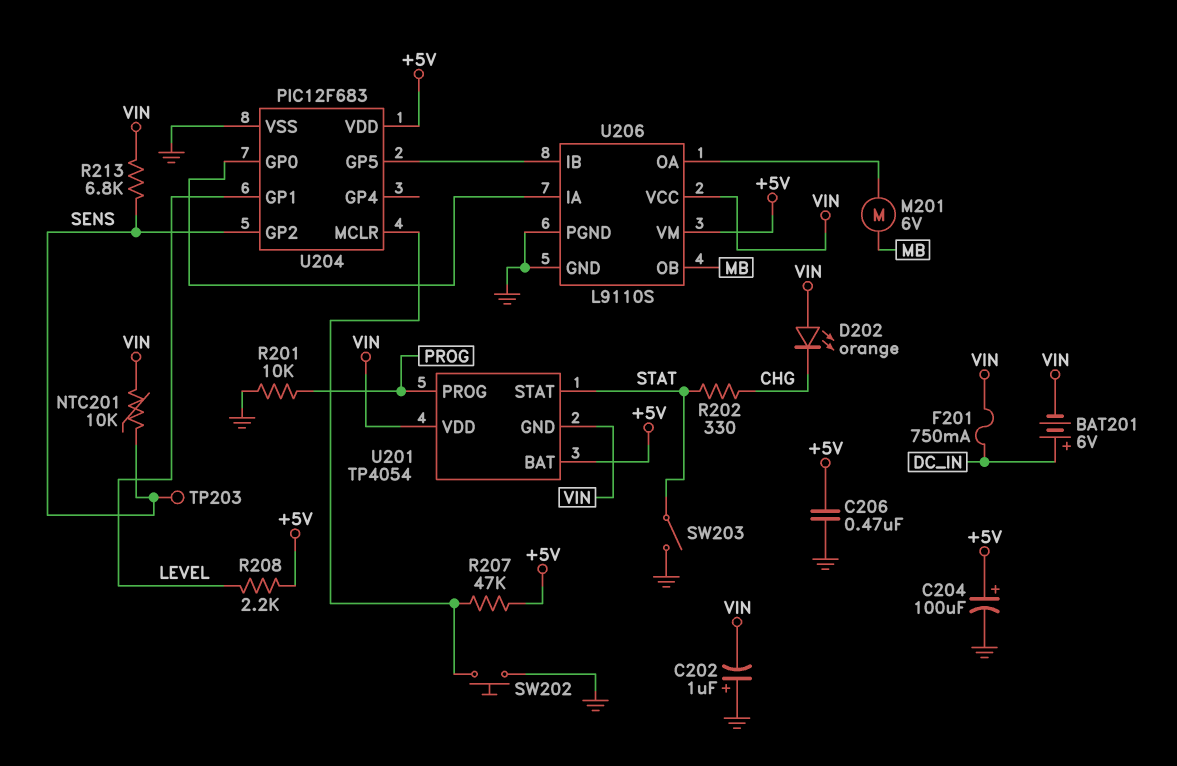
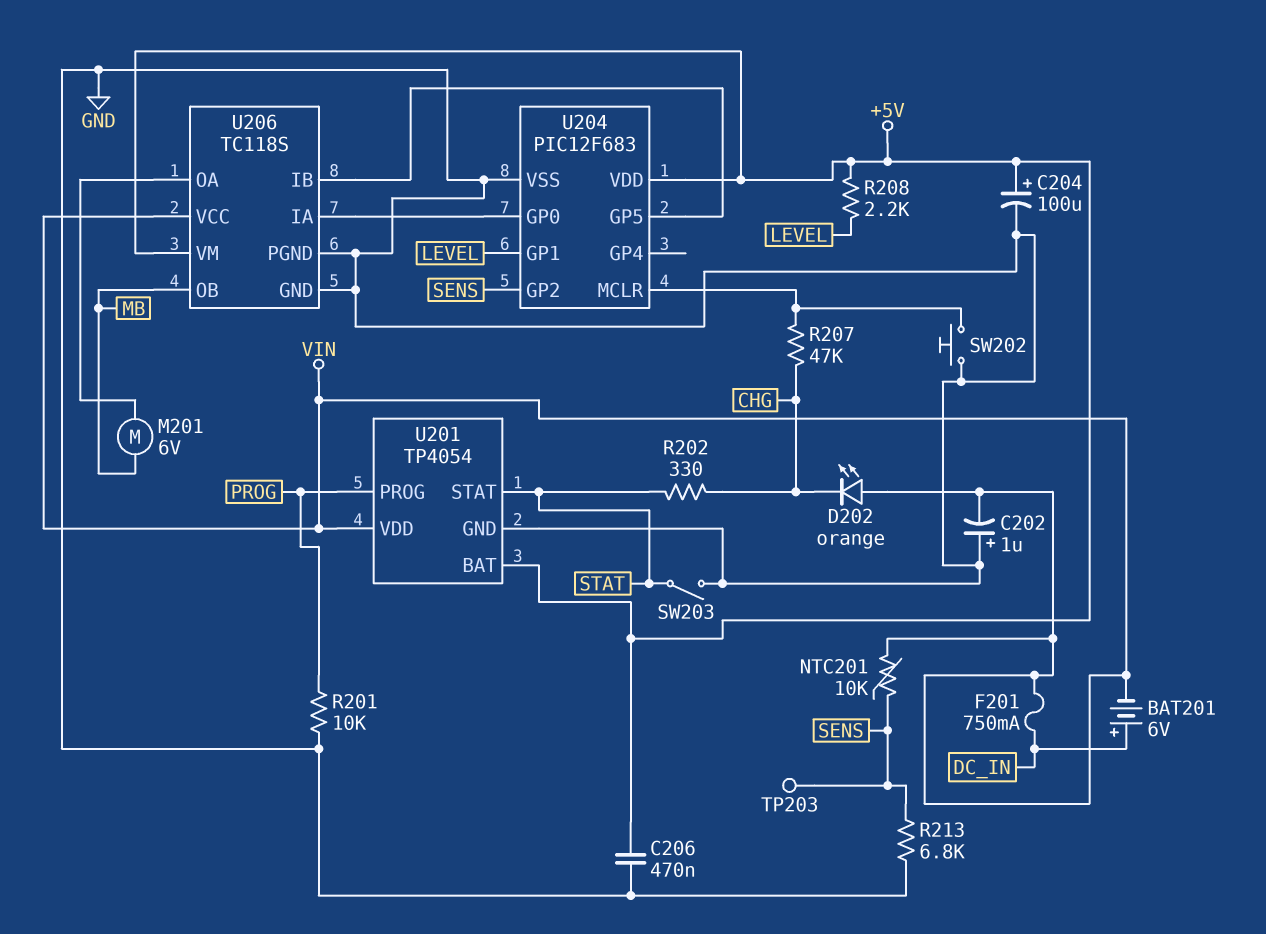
R207: 47k (+5V, U204/MCLR) -> 47k (CHG, U204/MCLR)
R213: 6.8k (SENS, VIN) -> 6.8k (GND, SENS)
U201 pin GND: VIN -> GND
U206: L9110S -> TC118S

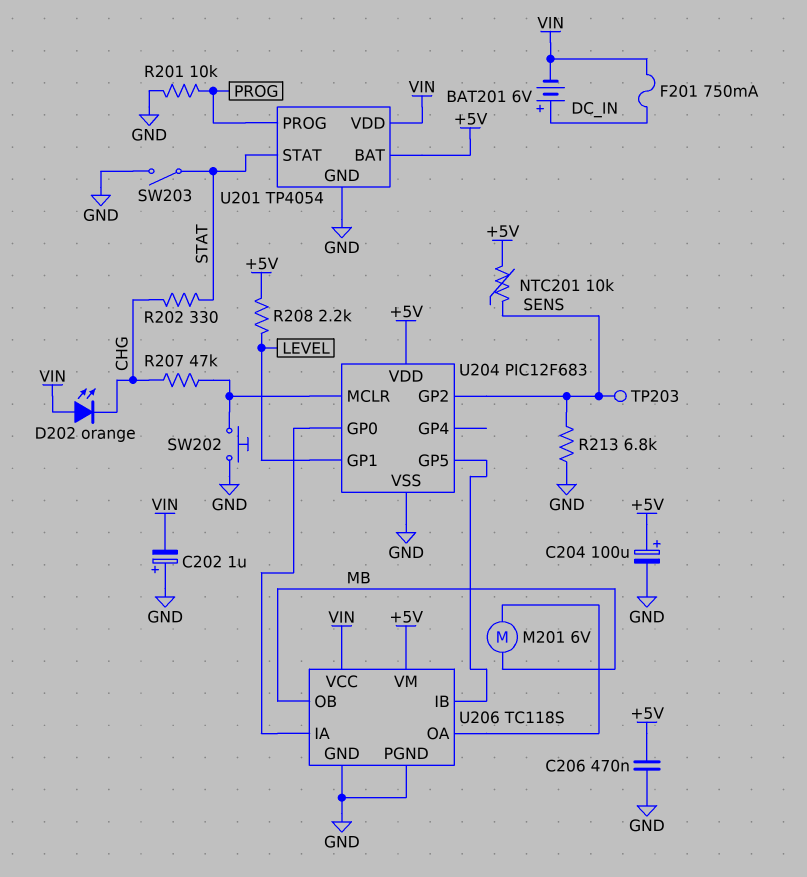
NTC201: 10k (SENS, VIN) -> 10k (+5V, SENS)

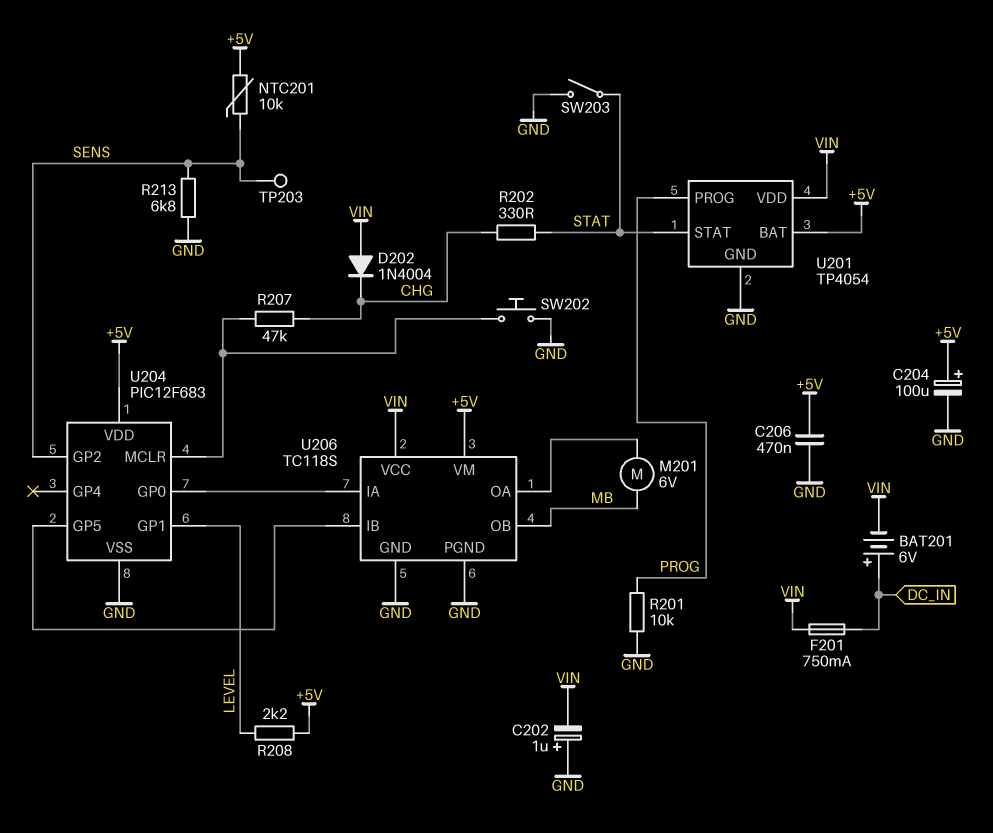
D202: LED orange (A VIN, K CHG) -> diode 1N4004 (A VIN, K CHG)

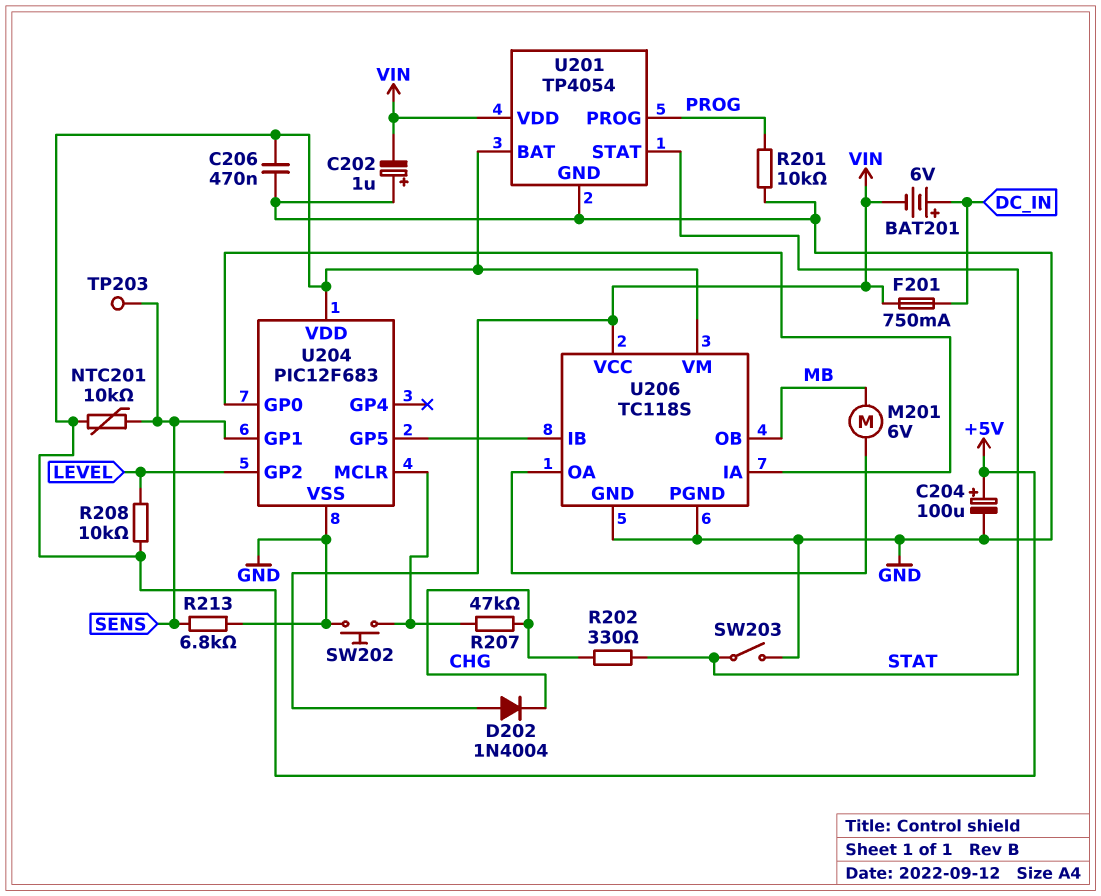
R208: 2.2k (+5V, LEVEL) -> 10k (+5V, LEVEL)
U204 pin GP1: LEVEL -> SENS
U204 pin GP2: SENS -> LEVEL

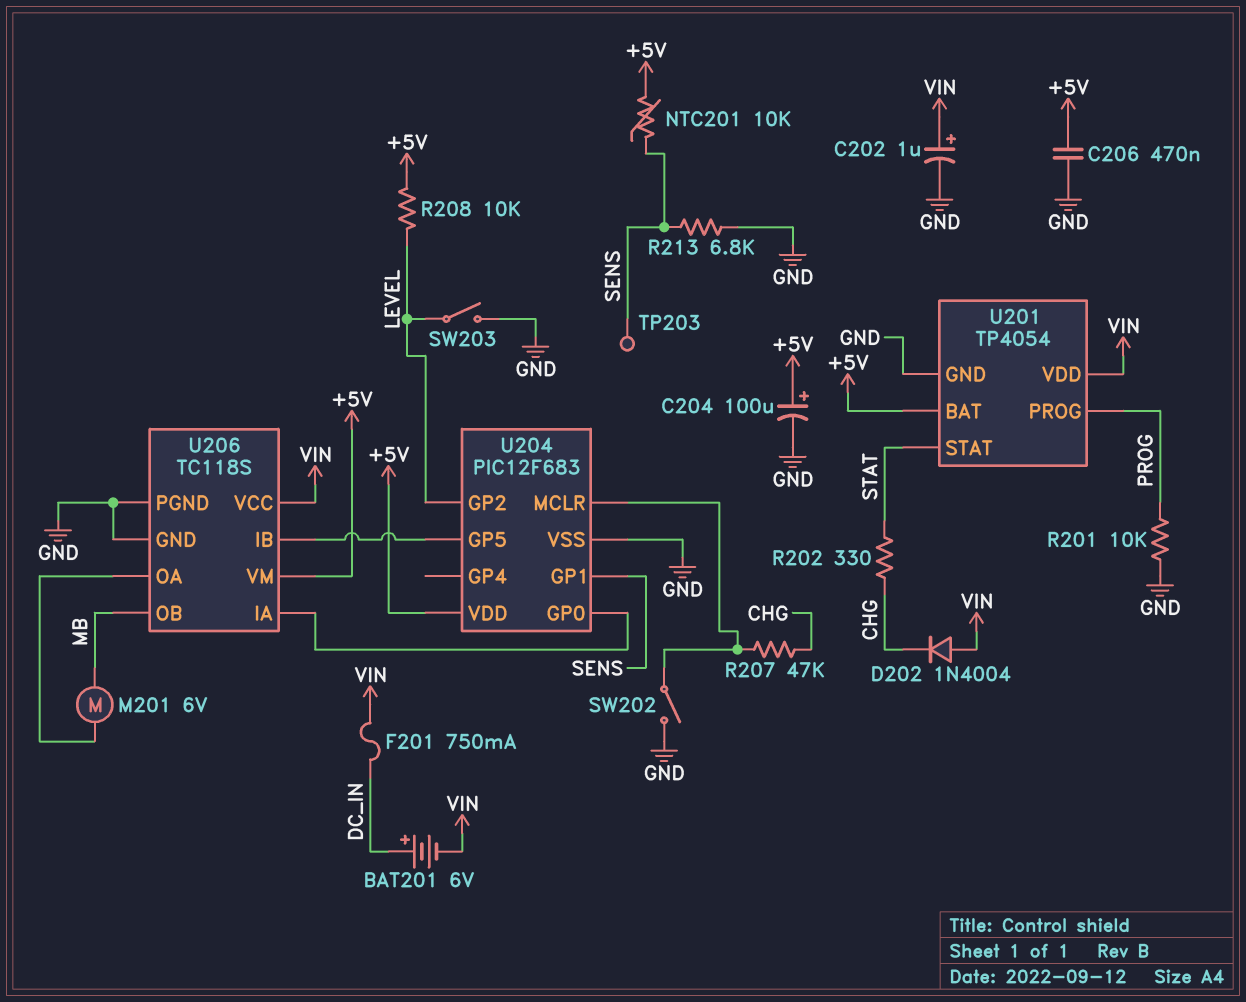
C202: 1uF (plus GND, minus VIN) -> 1uF (plus VIN, minus GND)
SW202: button (GND, U204/MCLR) -> switch (GND, U204/MCLR)
SW203: switch (GND, STAT) -> switch (GND, LEVEL)

